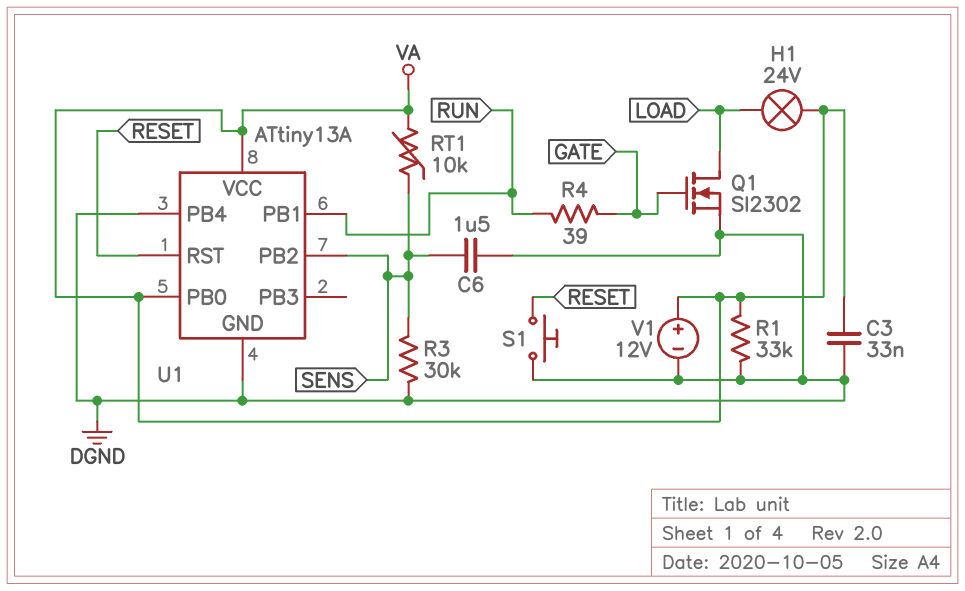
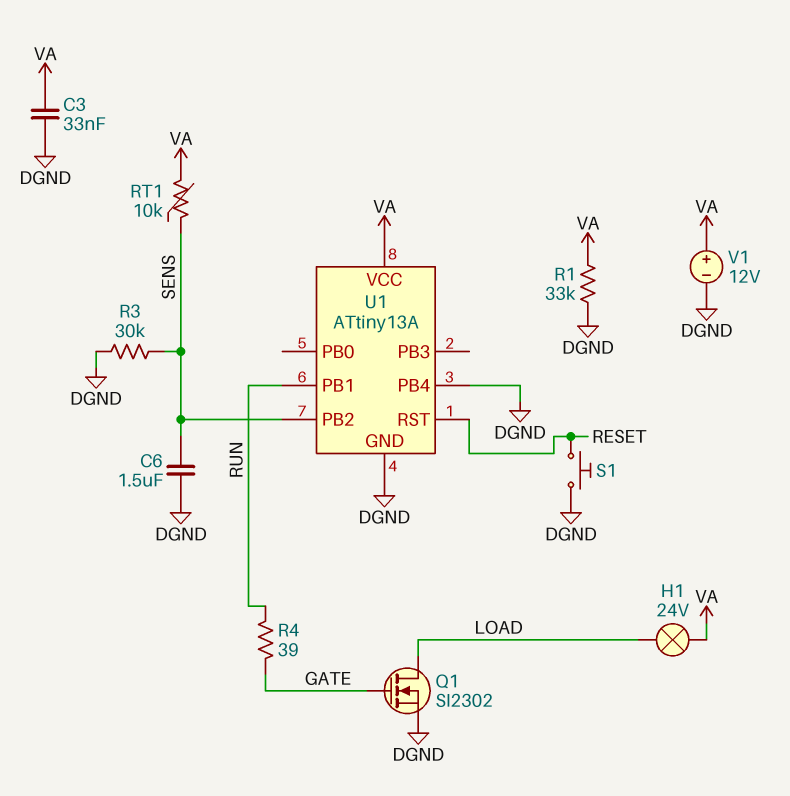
U1 pin PB0: VA -> none

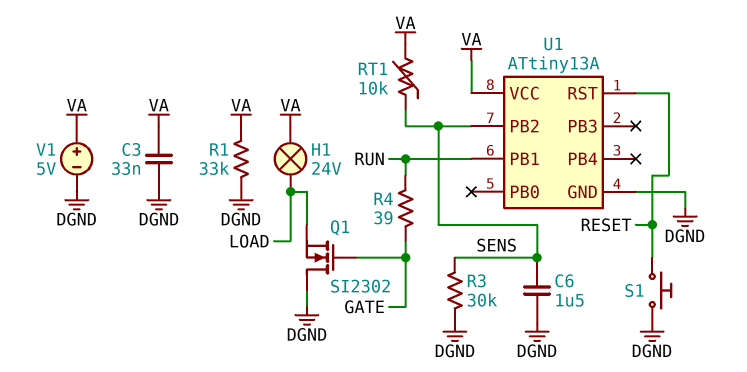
Q1: NMOS SI2302 (G GATE, D LOAD, S DGND) -> NMOS SI2302 (G GATE, D DGND, S LOAD)
U1 pin PB4: DGND -> none
V1: 12V (plus VA, minus DGND) -> 5V (plus VA, minus DGND)

